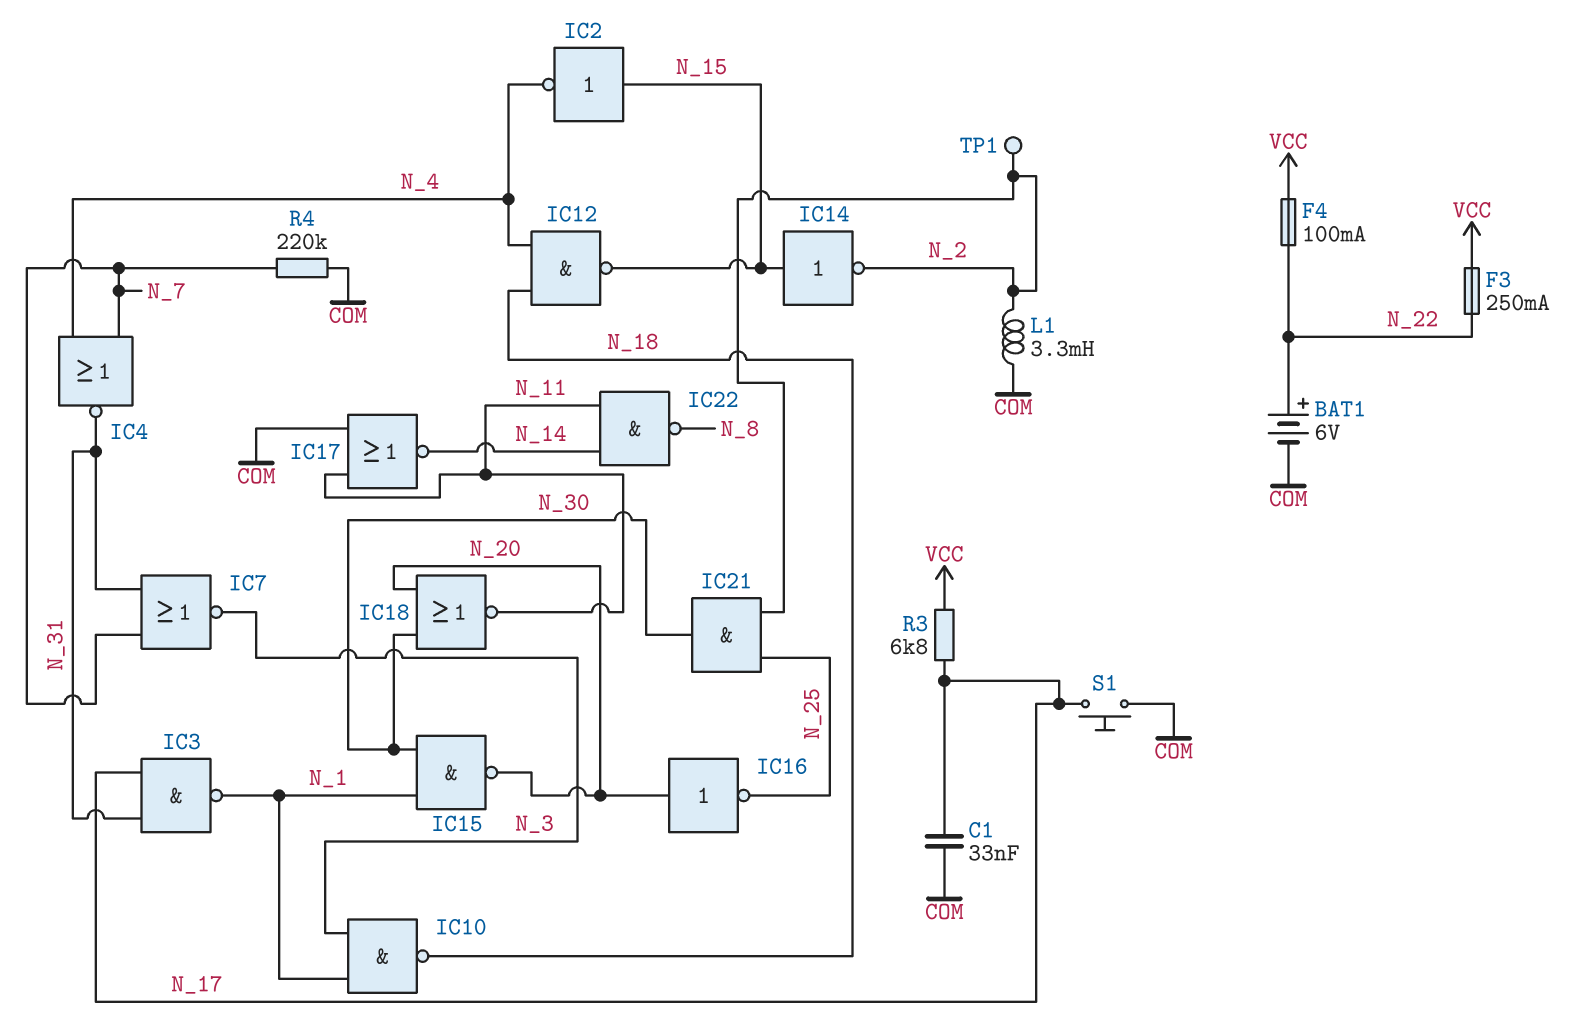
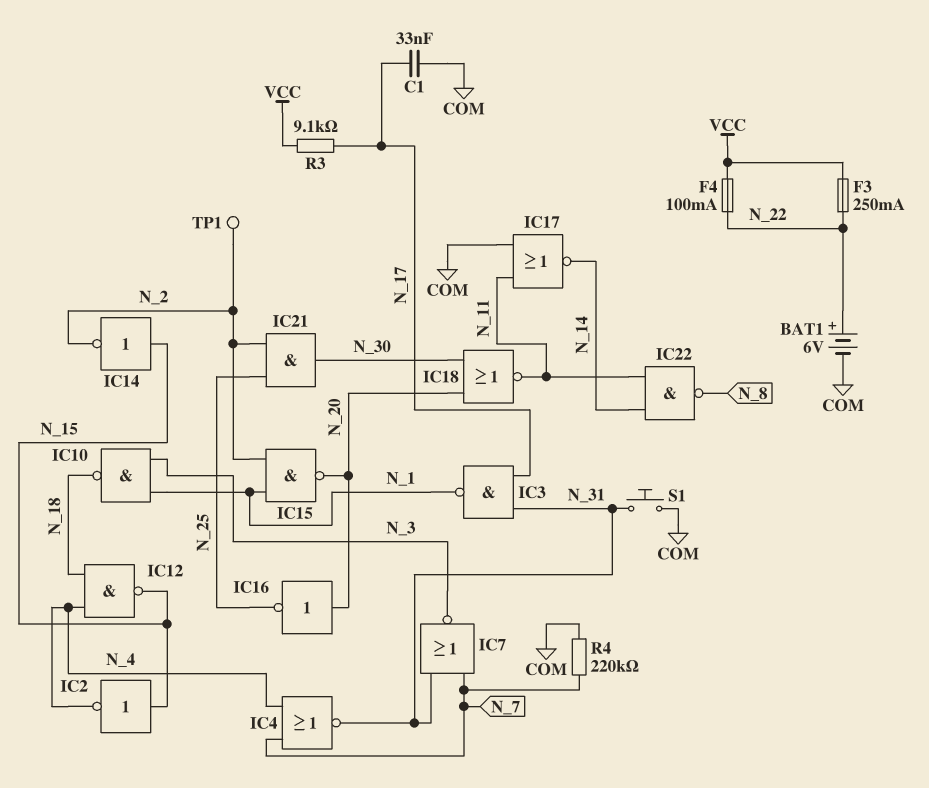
IC15: NAND (in N_1, in N_30, out N_20) -> NAND (in N_1, in N_2, out N_20)
L1: 3.3mH (COM, N_2) -> none
R3: 6.8k (N_17, VCC) -> 9.1k (N_17, VCC)
S1: button (COM, N_17) -> button (COM, N_31)

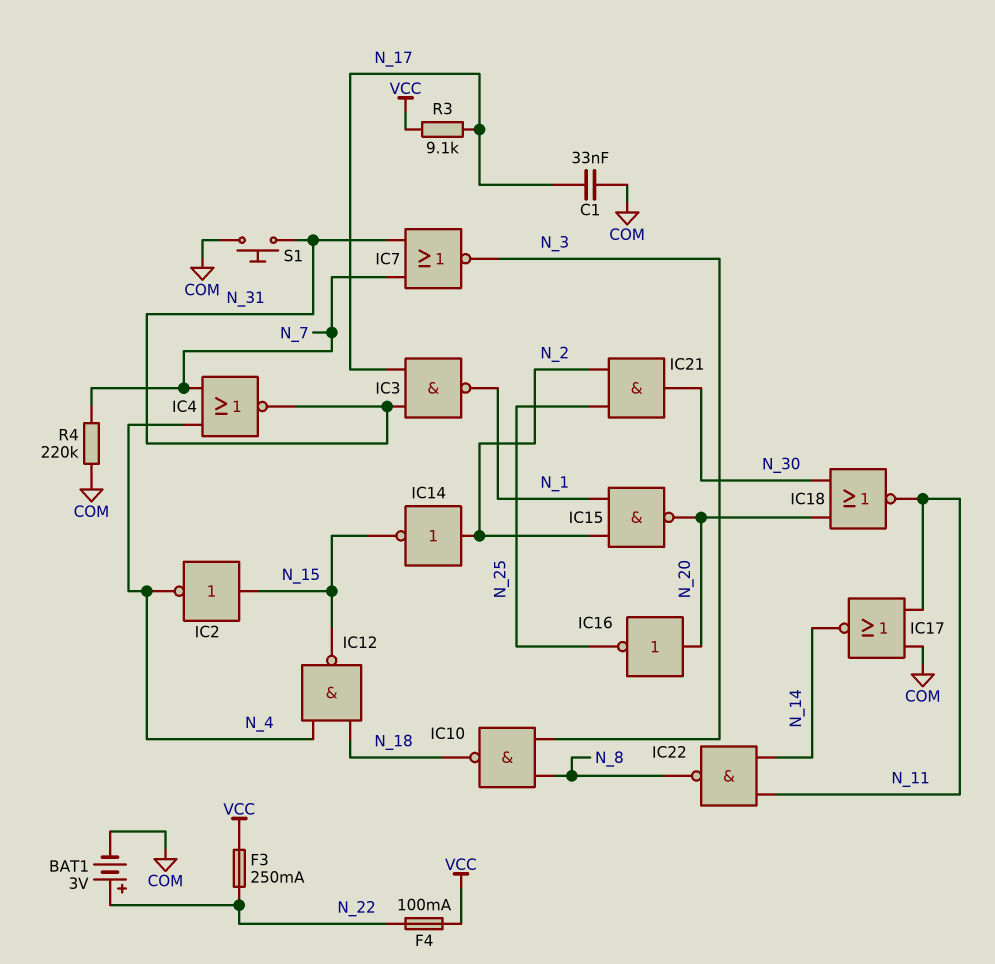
BAT1: 6V (plus N_22, minus COM) -> 3V (plus N_22, minus COM)
IC10: NAND (in N_1, in N_3, out N_18) -> NAND (in N_3, in N_8, out N_18)
IC14: NOT (in N_15, out N_2) -> NOT (in N_2, out N_15)
TP1: test point (N_2) -> none

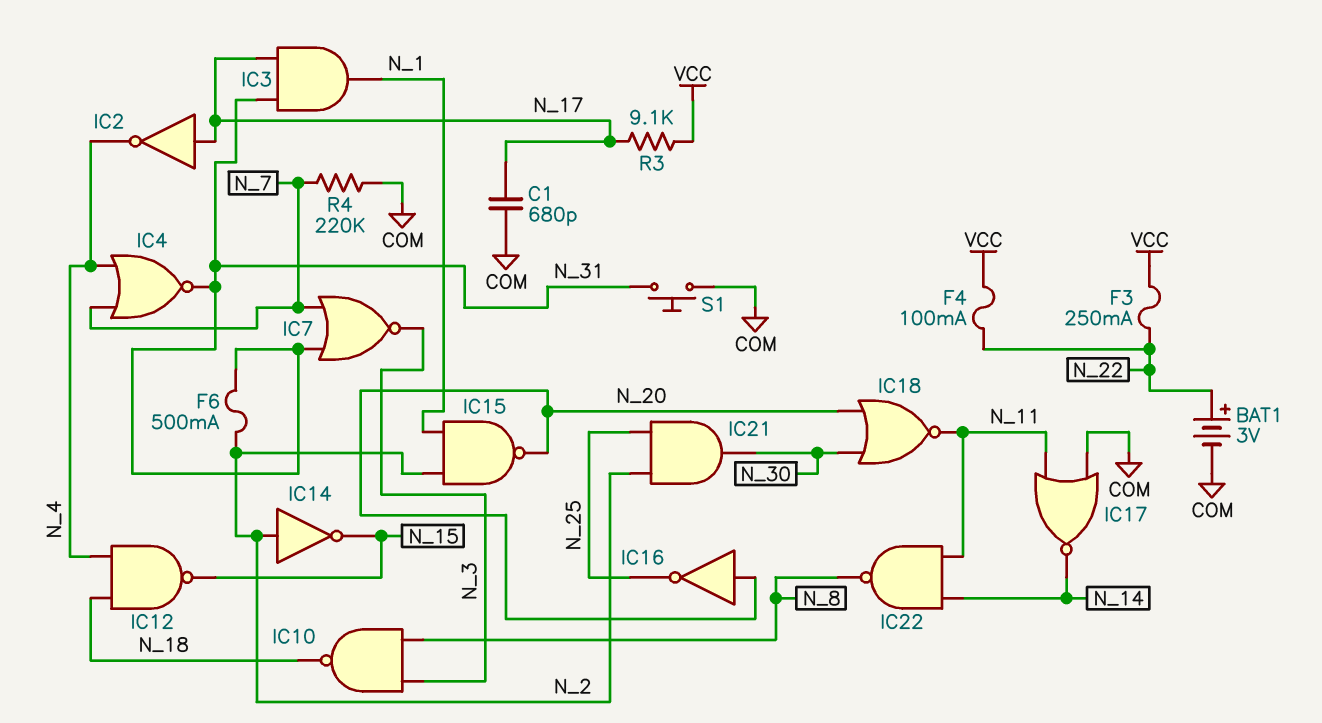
C1: 33nF (COM, N_17) -> 680pF (COM, N_17)
F6: none -> 500mA (N_2, N_31)
IC2: NOT (in N_15, out N_4) -> NOT (in N_17, out N_4)
IC3: NAND (in N_17, in N_31, out N_1) -> AND (in N_17, in N_31, out N_1)

